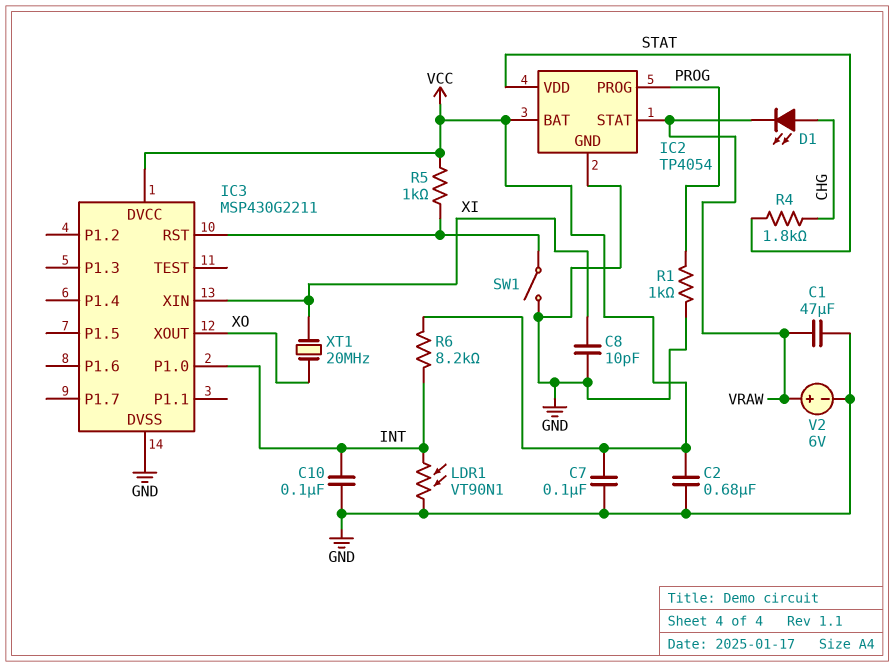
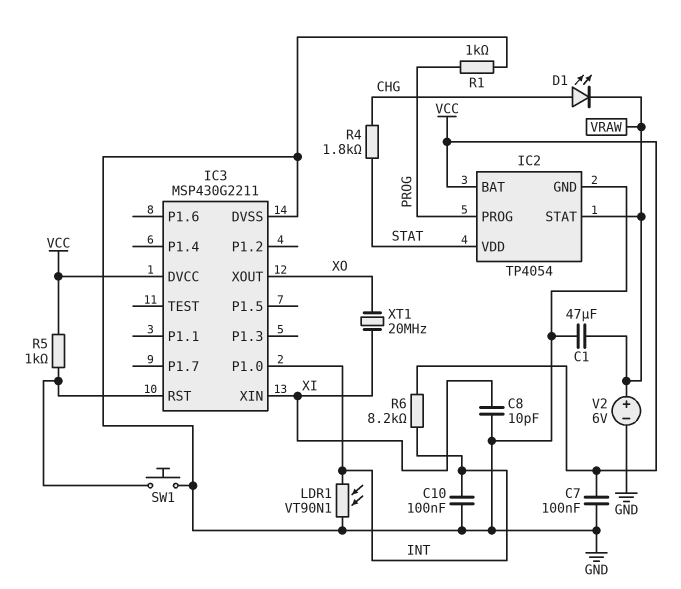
C2: 680nF (GND, VCC) -> none
SW1: switch (GND, IC3/RST) -> button (GND, IC3/RST)

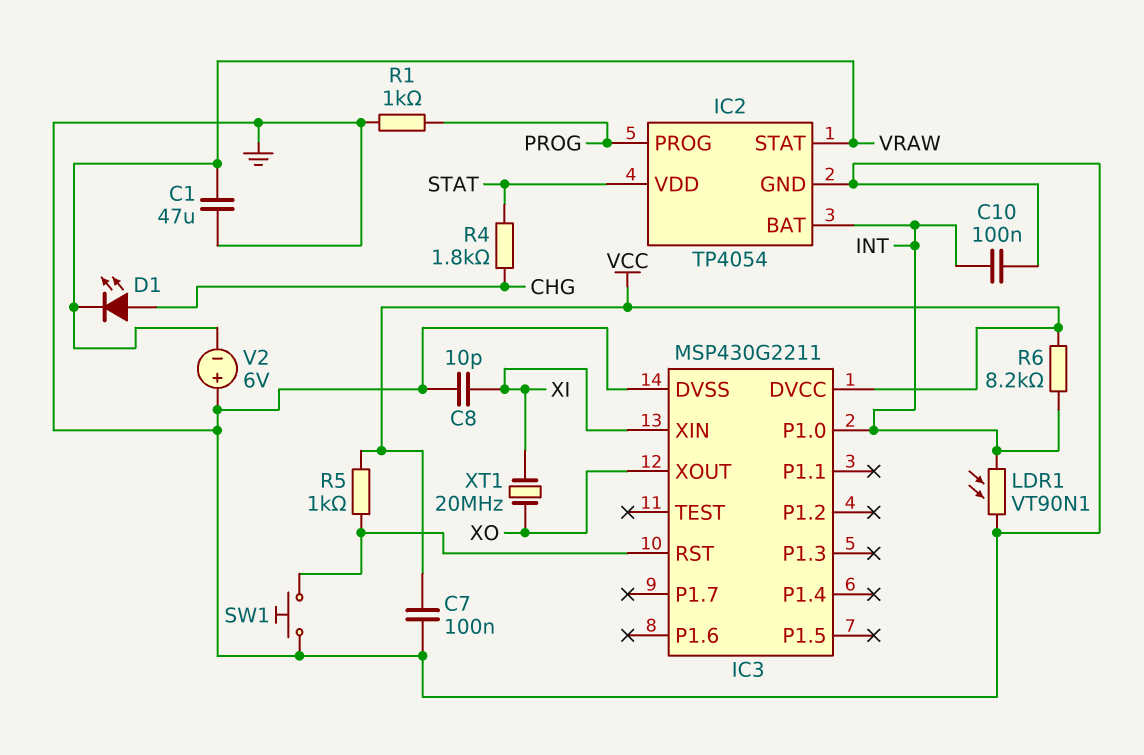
IC2 pin BAT: VCC -> INT
V2: 6V (plus VRAW, minus GND) -> 6V (plus GND, minus VRAW)

